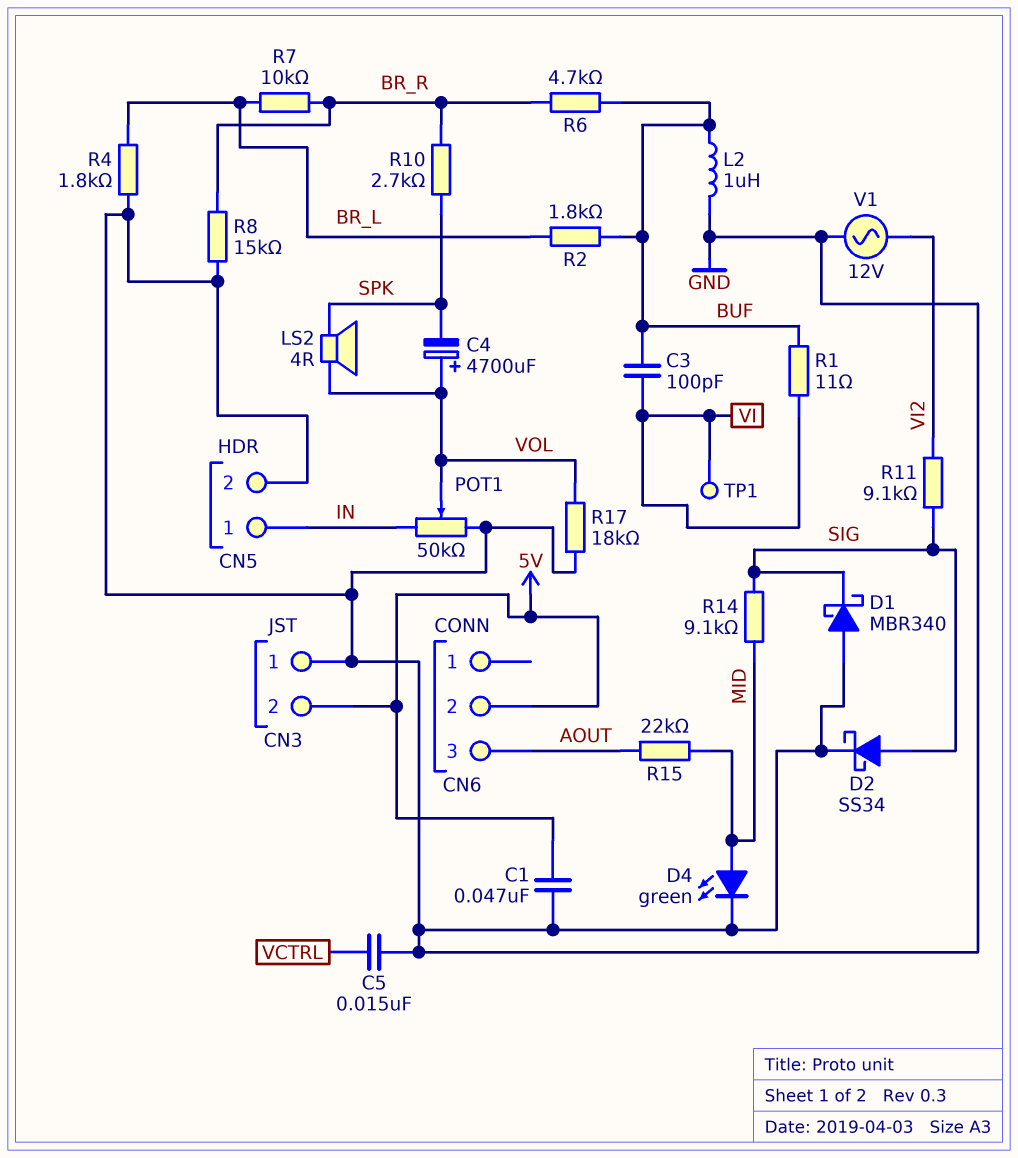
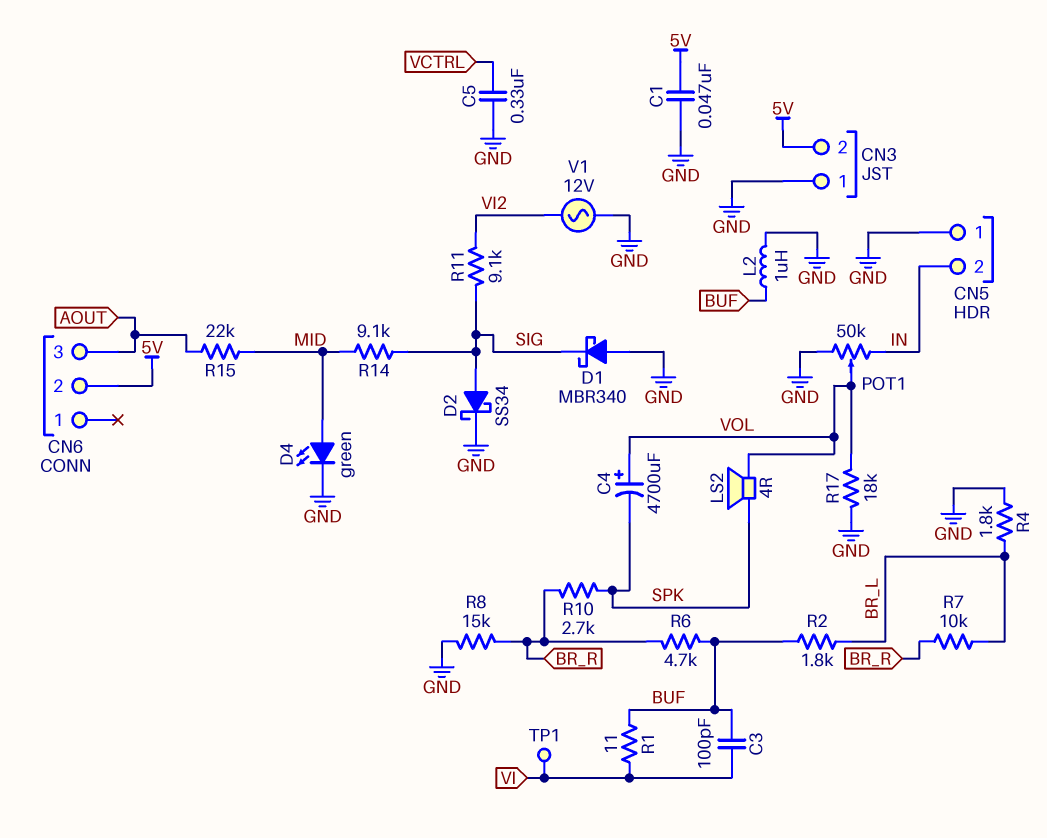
C5: 15nF (GND, VCTRL) -> 330nF (GND, VCTRL)
CN5 pin 1: IN -> GND
CN5 pin 2: GND -> IN

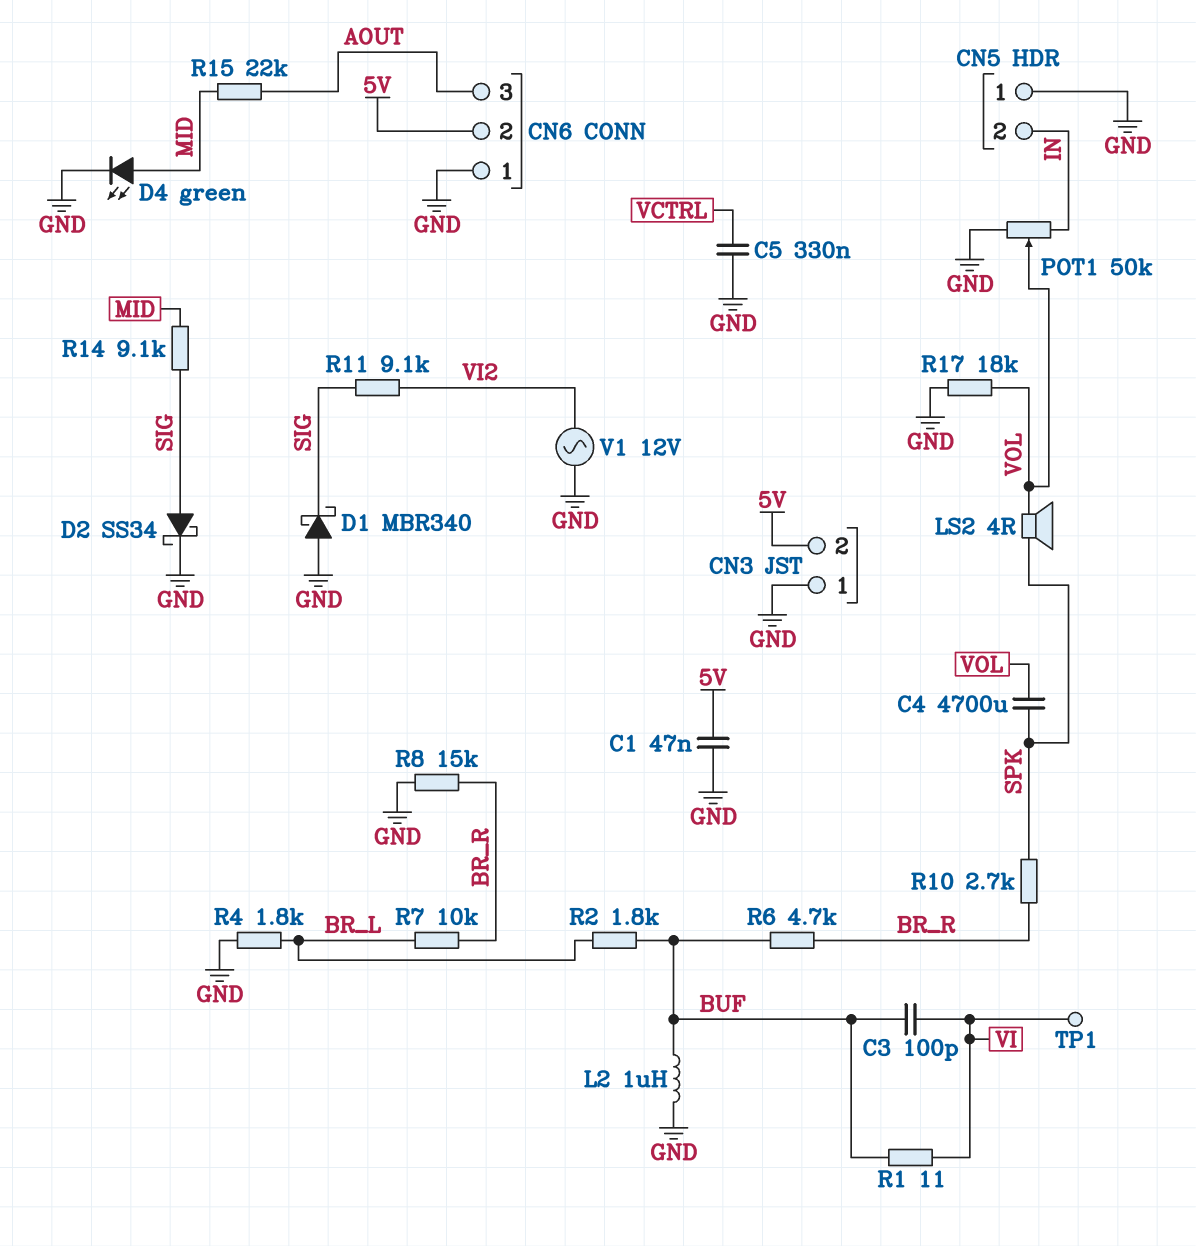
C4: 4700uF (plus VOL, minus SPK) -> 4700uF (SPK, VOL)
CN6 pin 1: none -> GND

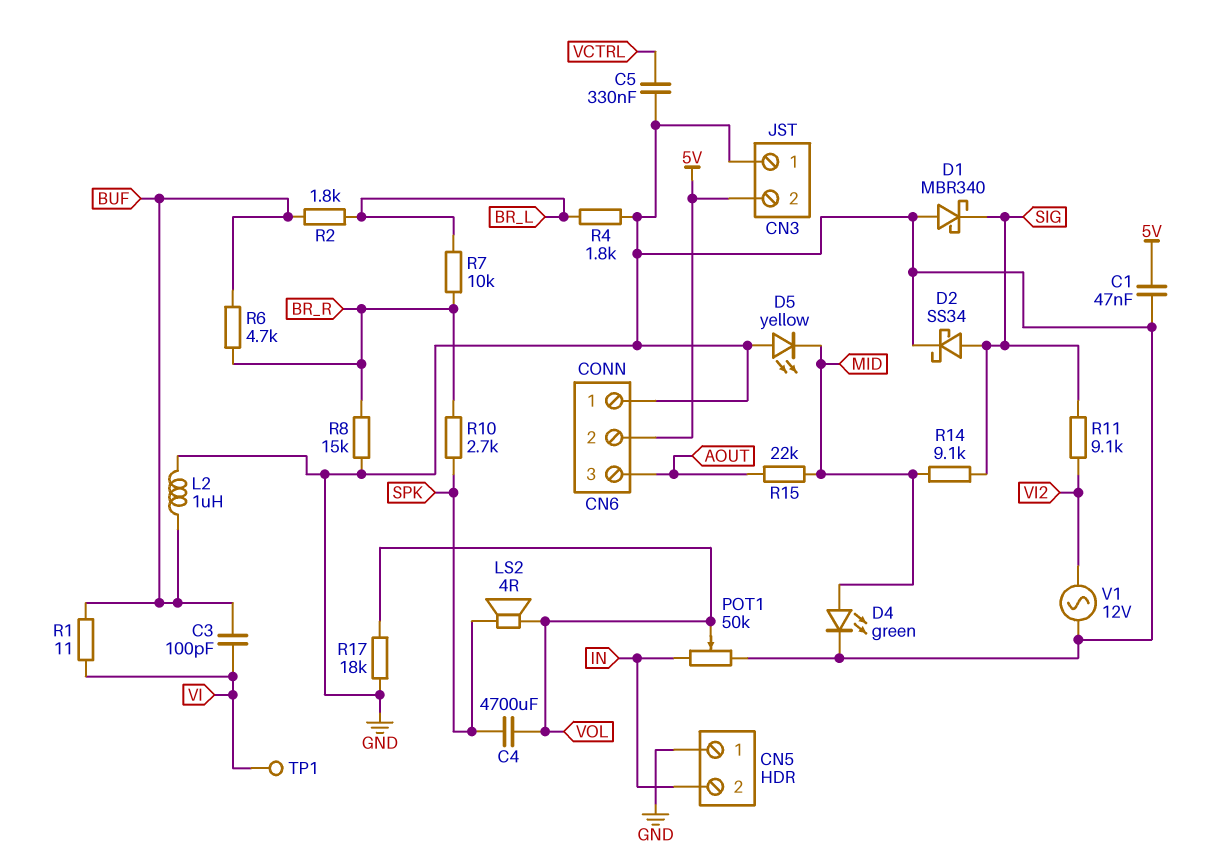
D5: none -> LED yellow (A GND, K MID)

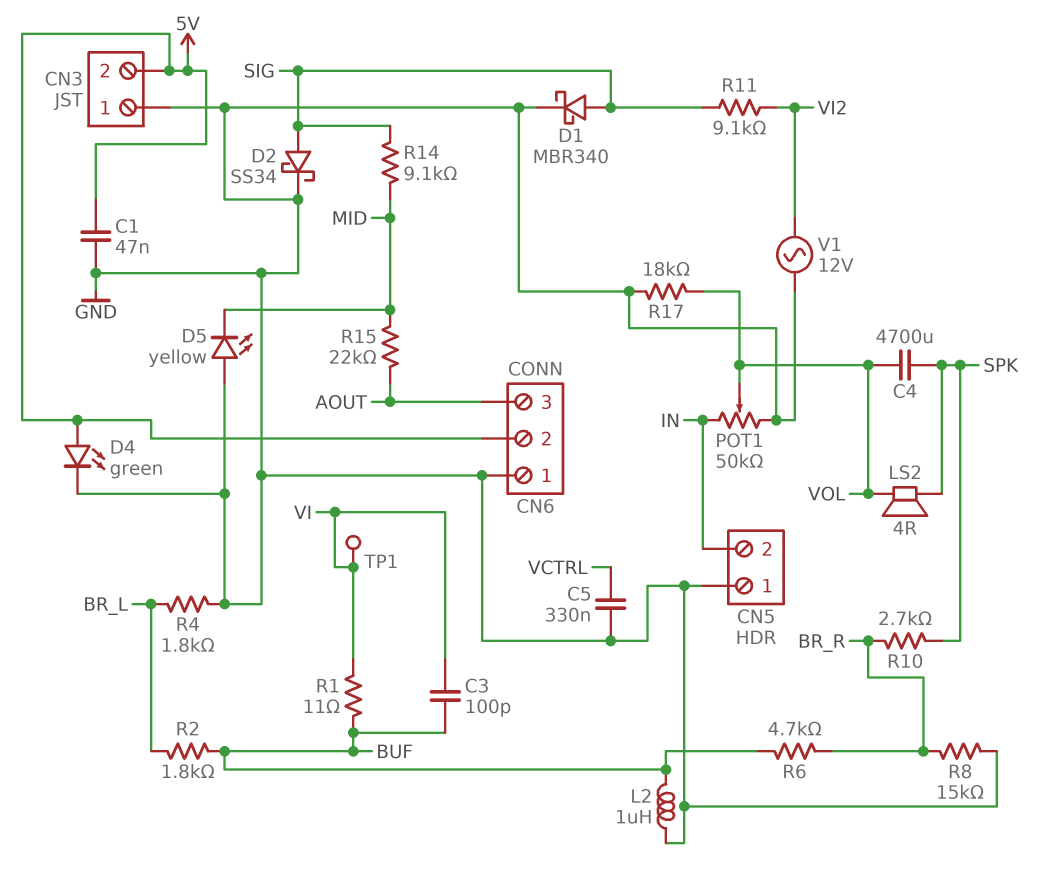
D1: schottky MBR340 (A GND, K SIG) -> schottky MBR340 (A SIG, K GND)
D4: LED green (A MID, K GND) -> LED green (A 5V, K GND)
R7: 10k (BR_L, BR_R) -> none

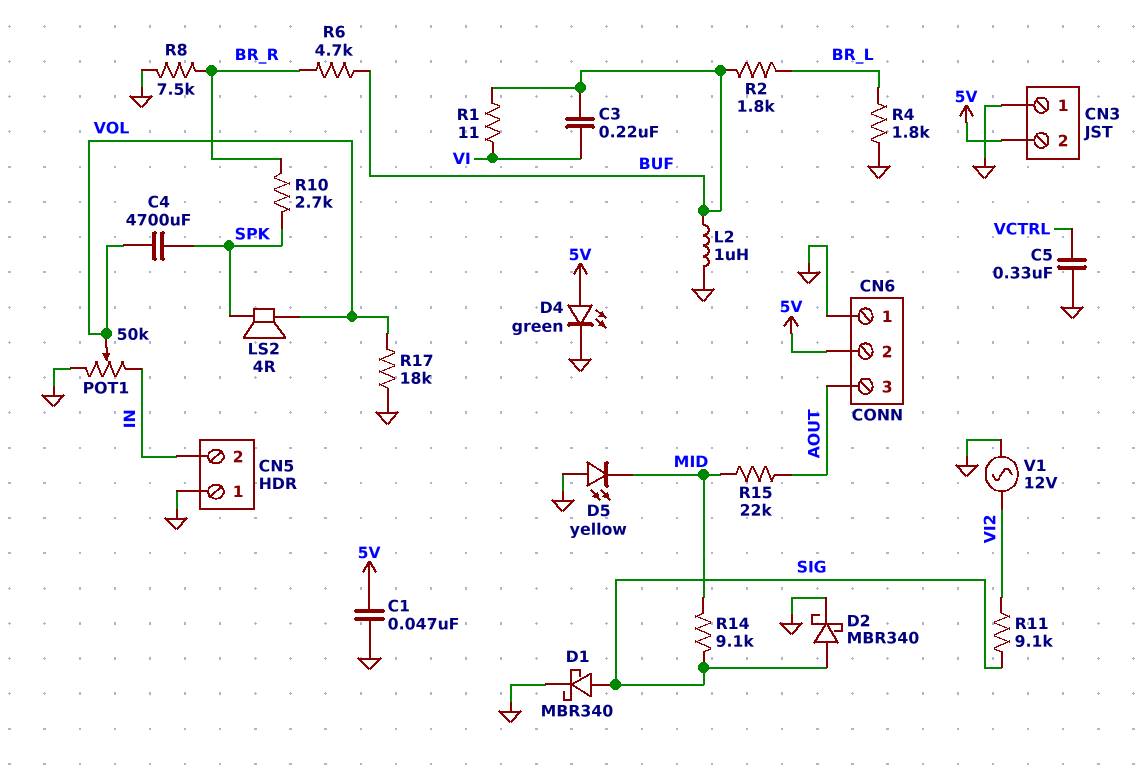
C3: 100pF (BUF, VI) -> 220nF (BUF, VI)
D2: schottky SS34 (A SIG, K GND) -> schottky MBR340 (A SIG, K GND)
R8: 15k (BR_R, GND) -> 7.5k (BR_R, GND)
TP1: test point (VI) -> none

